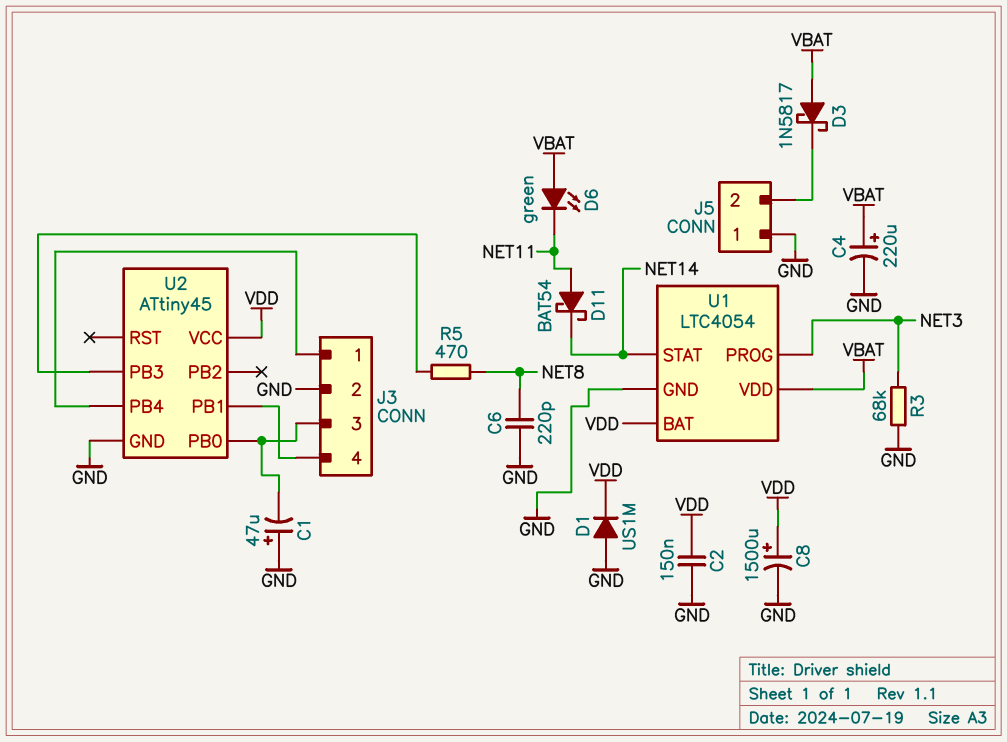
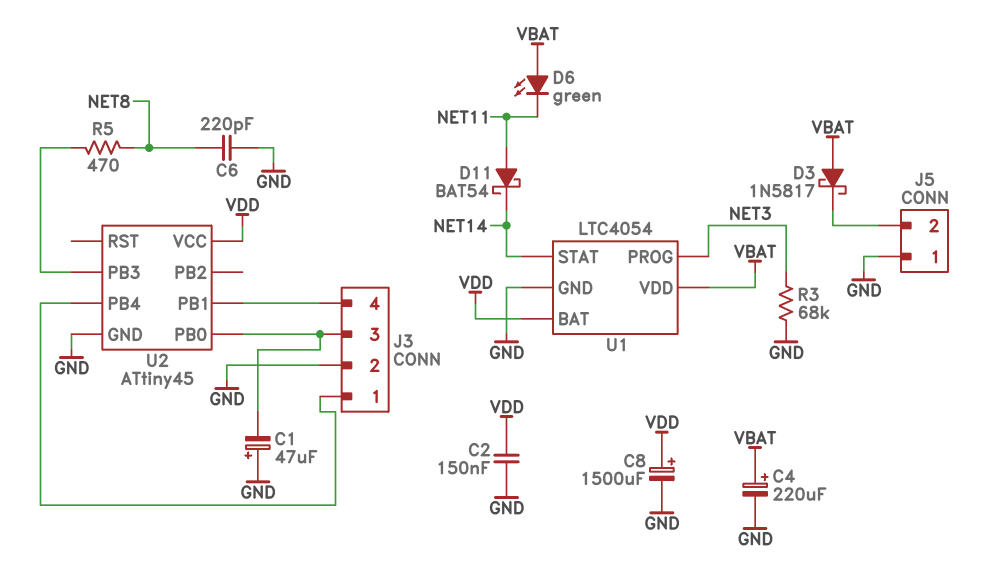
D1: diode US1M (A GND, K VDD) -> none

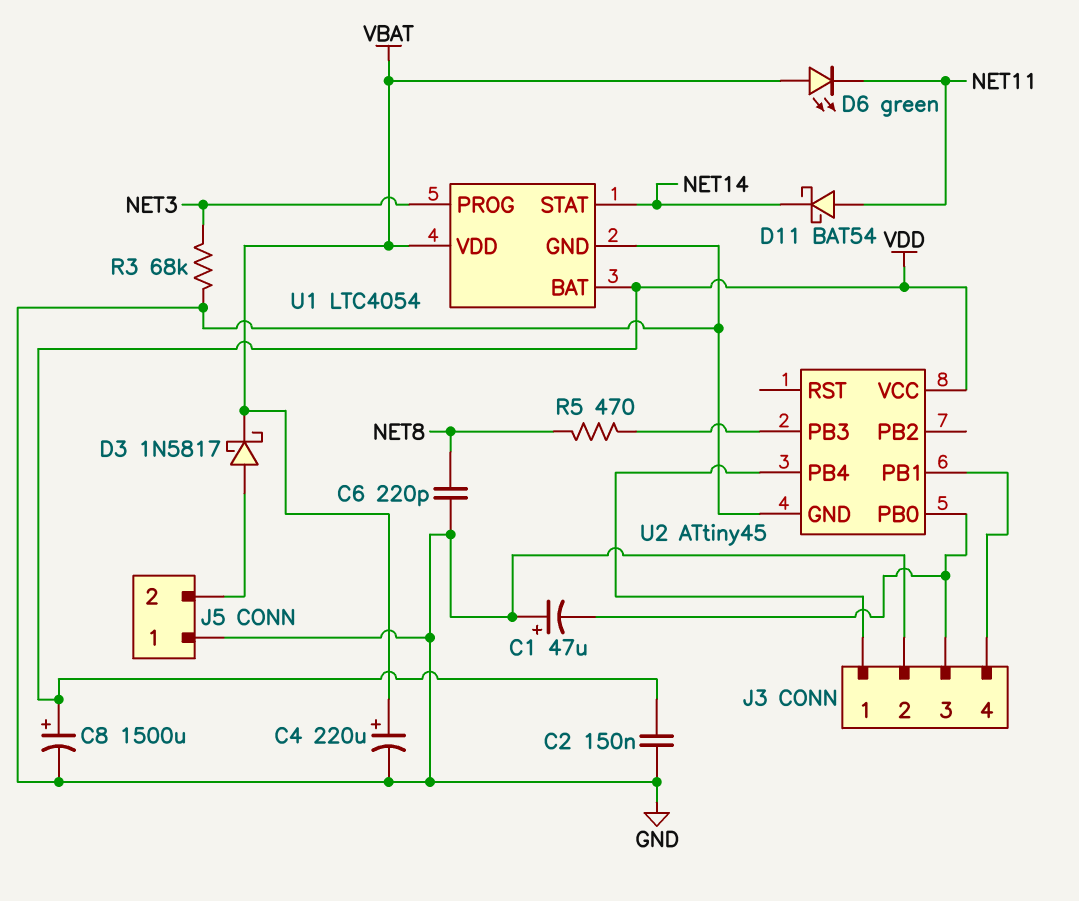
D3: schottky 1N5817 (A VBAT, K J5/2) -> schottky 1N5817 (A J5/2, K VBAT)

